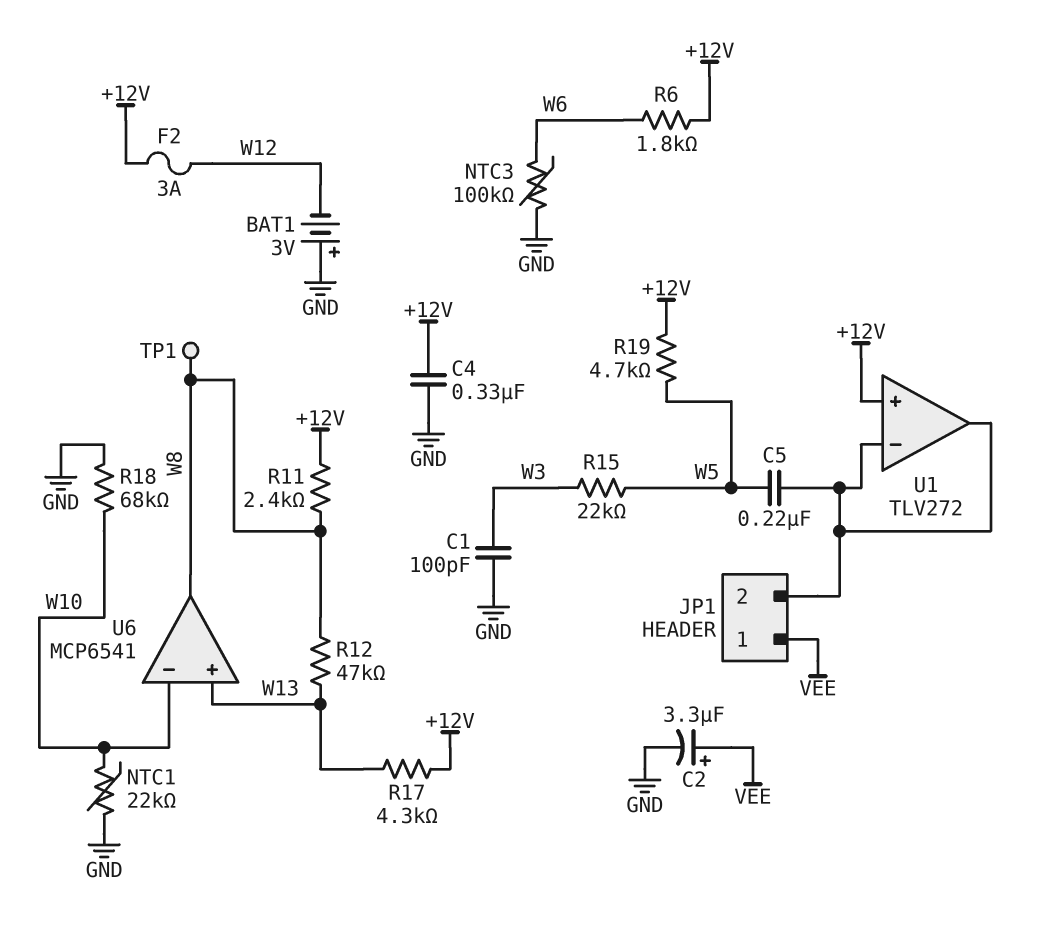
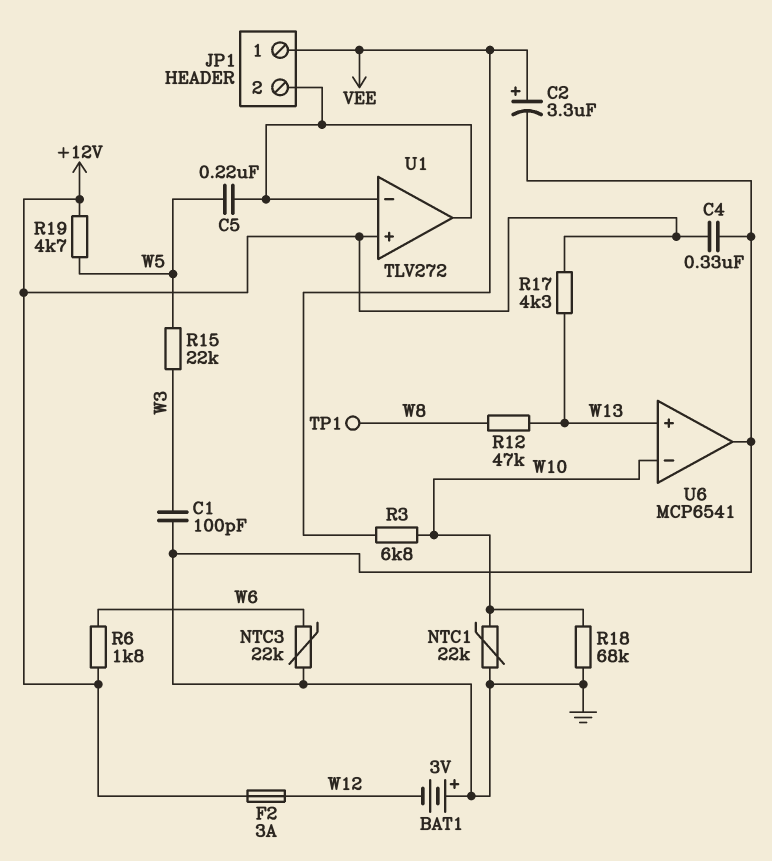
NTC3: 100k (GND, W6) -> 22k (GND, W6)
R3: none -> 6.8k (VEE, W10)
R11: 2.4k (+12V, W8) -> none
U6 pin out: W8 -> GND

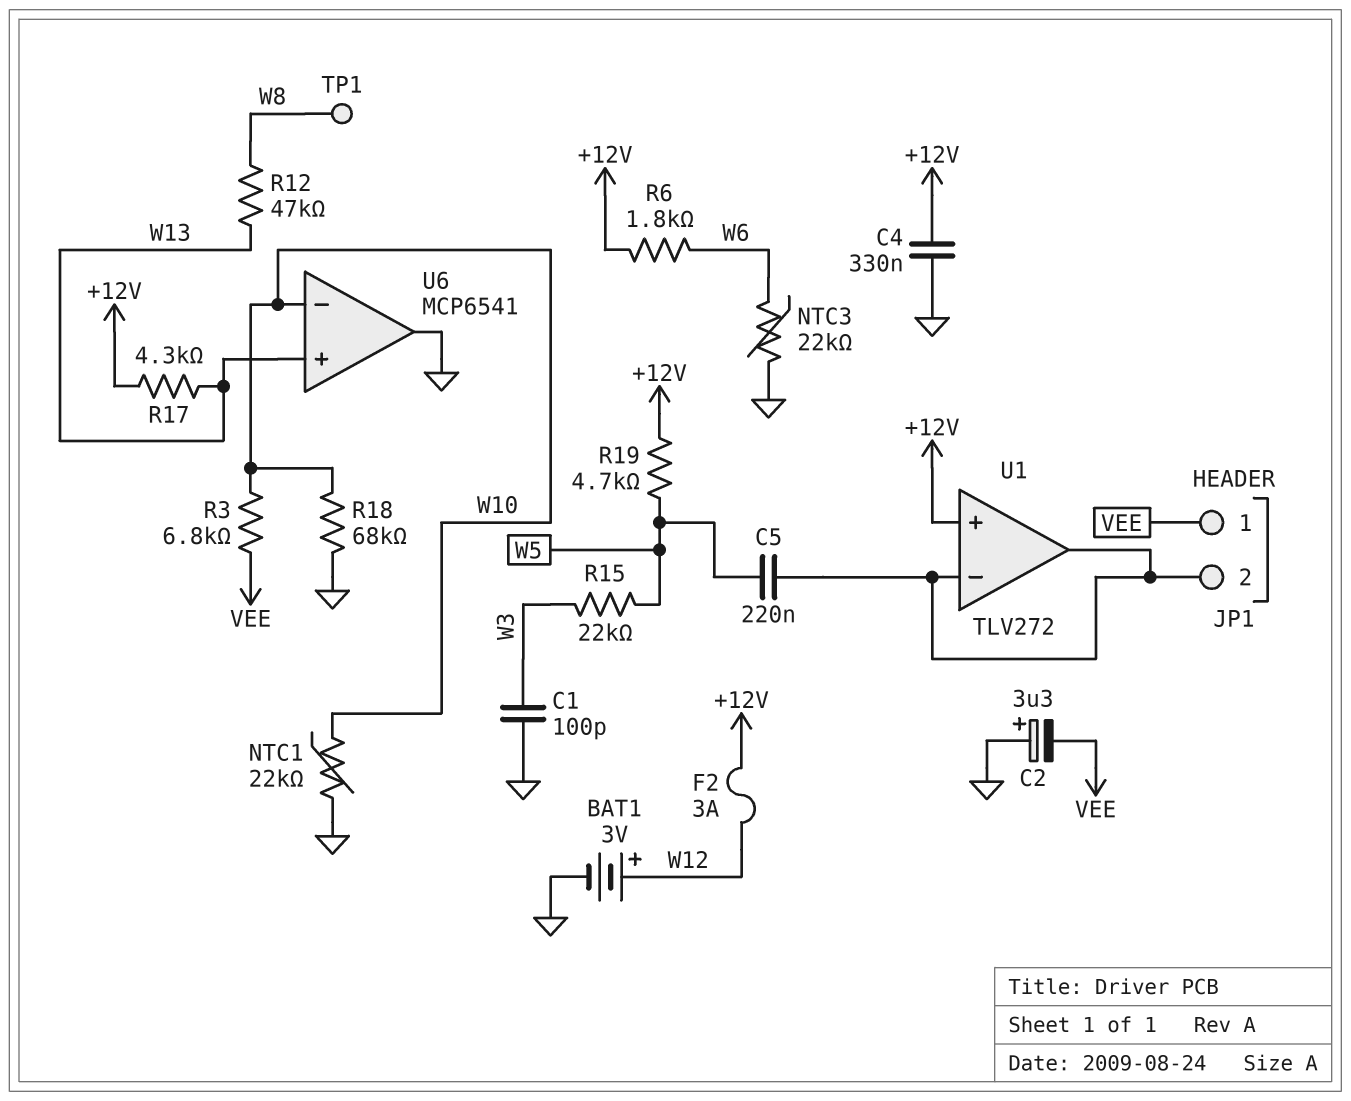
BAT1: 3V (plus GND, minus W12) -> 3V (plus W12, minus GND)
C2: 3.3uF (plus VEE, minus GND) -> 3.3uF (plus GND, minus VEE)

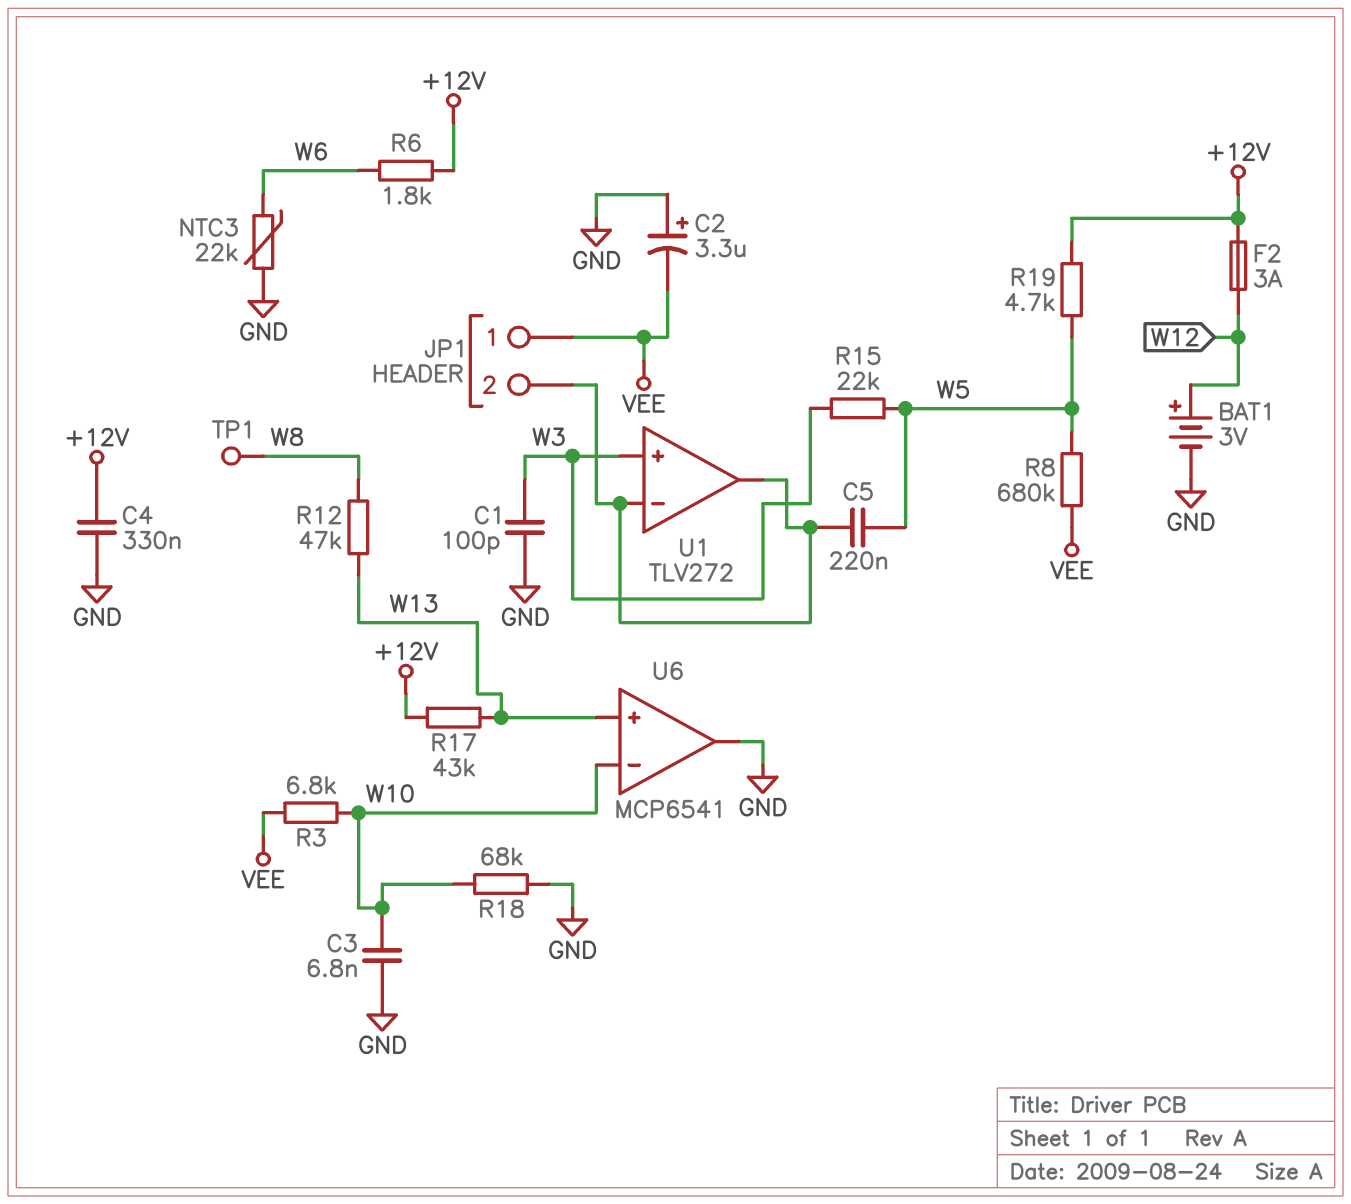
C3: none -> 6.8nF (GND, W10)
NTC1: 22k (GND, W10) -> none
R8: none -> 680k (VEE, W5)
R17: 4.3k (+12V, W13) -> 43k (+12V, W13)
U1 pin in+: +12V -> W3

